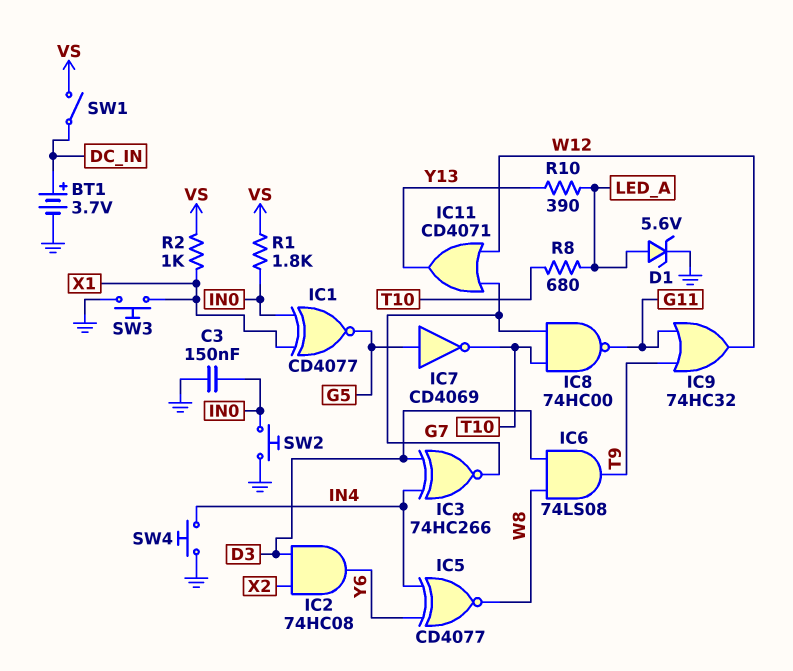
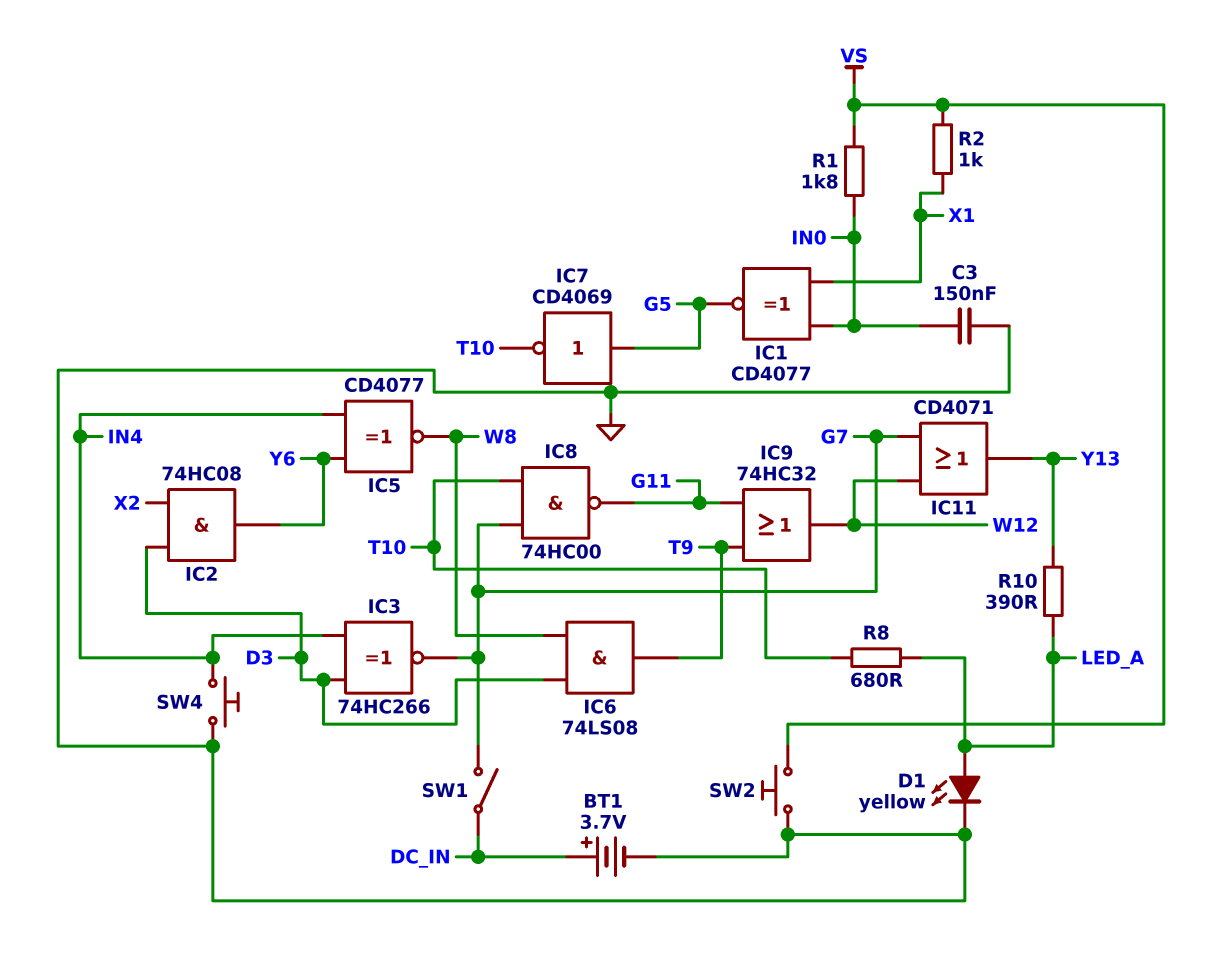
D1: zener 5.6V (A LED_A, K GND) -> LED yellow (A LED_A, K GND)
SW1: switch (DC_IN, VS) -> switch (DC_IN, G7)
SW2: button (GND, IN0) -> button (GND, VS)
SW3: button (GND, X1) -> none

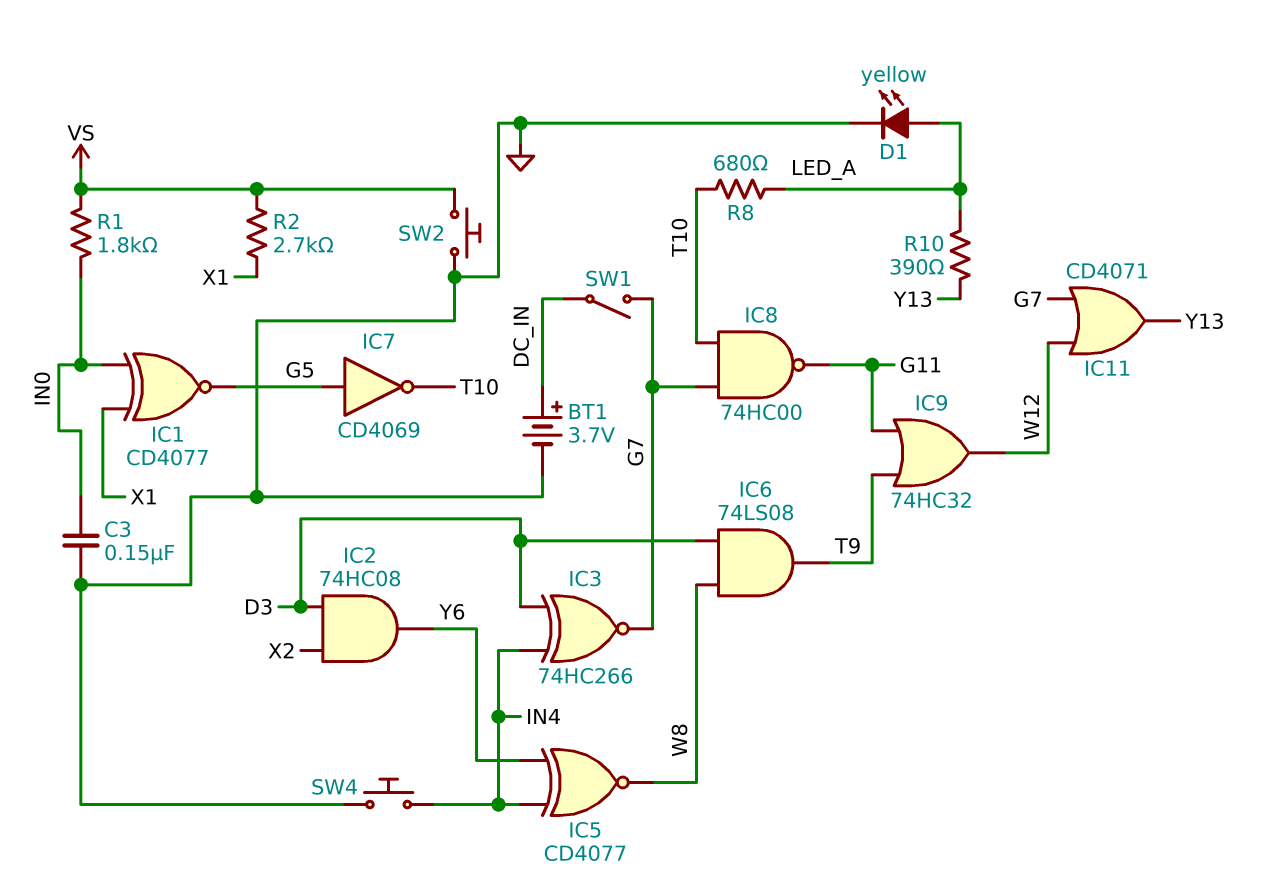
R2: 1k (VS, X1) -> 2.7k (VS, X1)

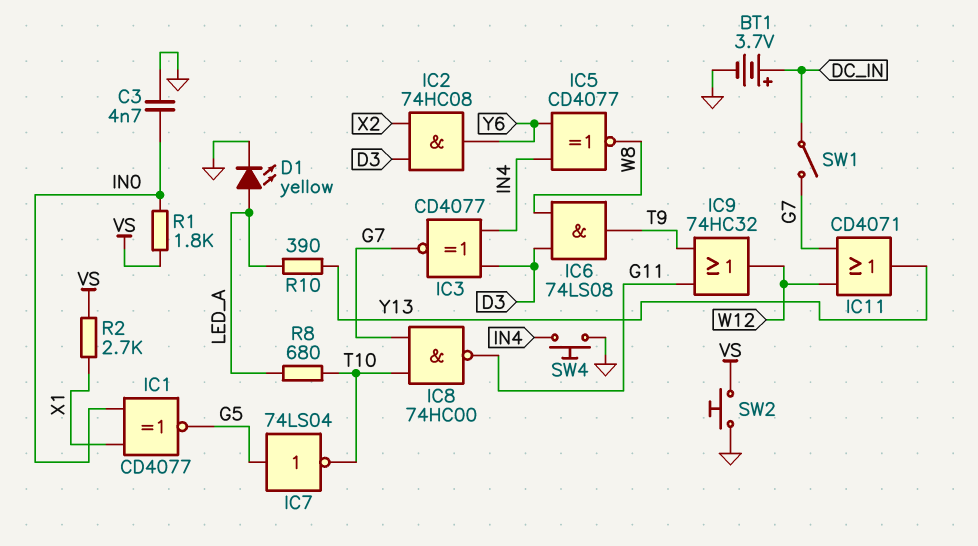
C3: 150nF (GND, IN0) -> 4.7nF (GND, IN0)
IC3: XNOR 74HC266 (in D3, in IN4, out G7) -> XNOR CD4077 (in D3, in IN4, out G7)
IC7: NOT CD4069 (in G5, out T10) -> NOT 74LS04 (in G5, out T10)

